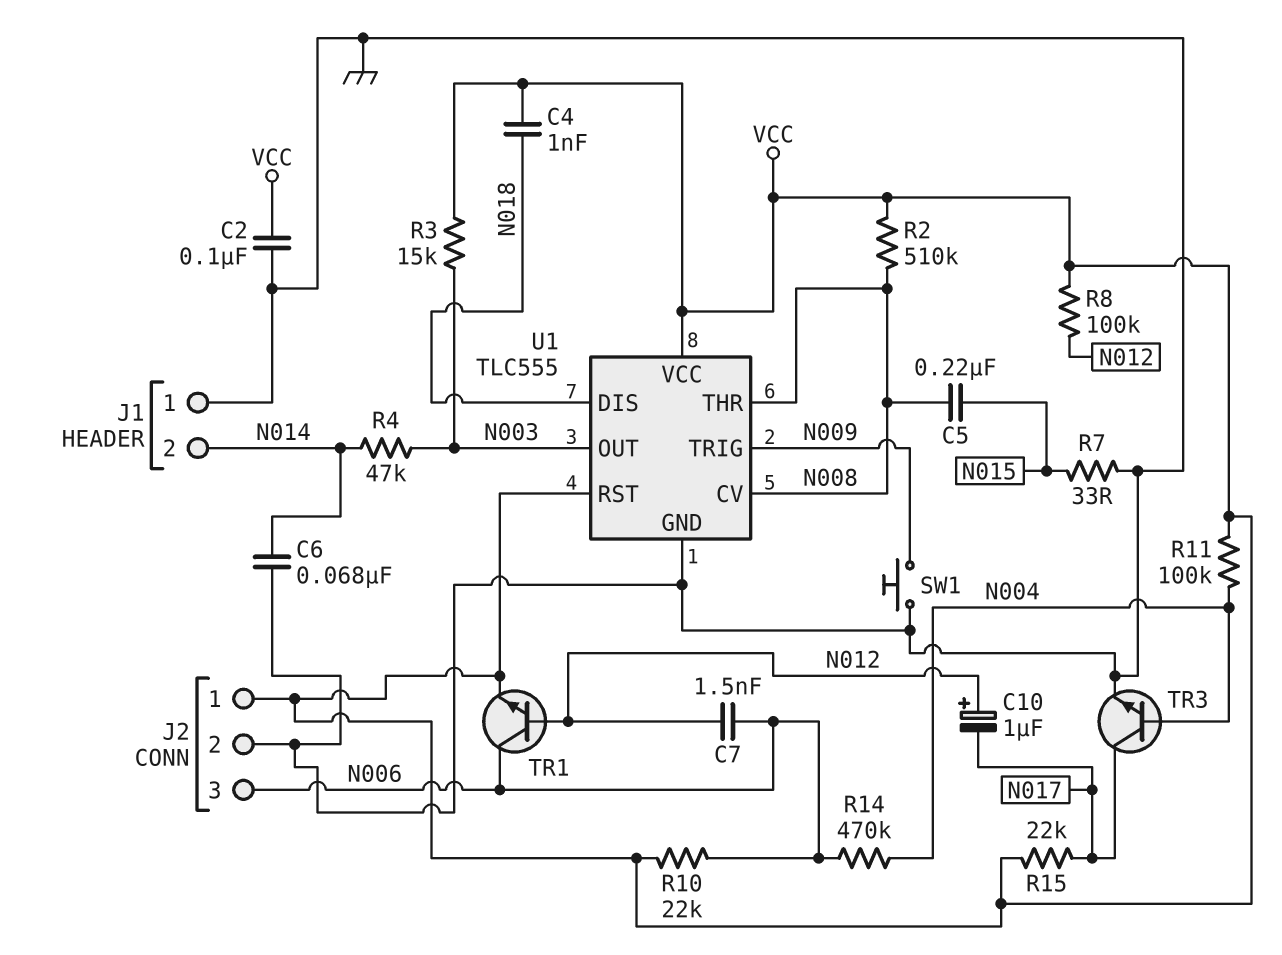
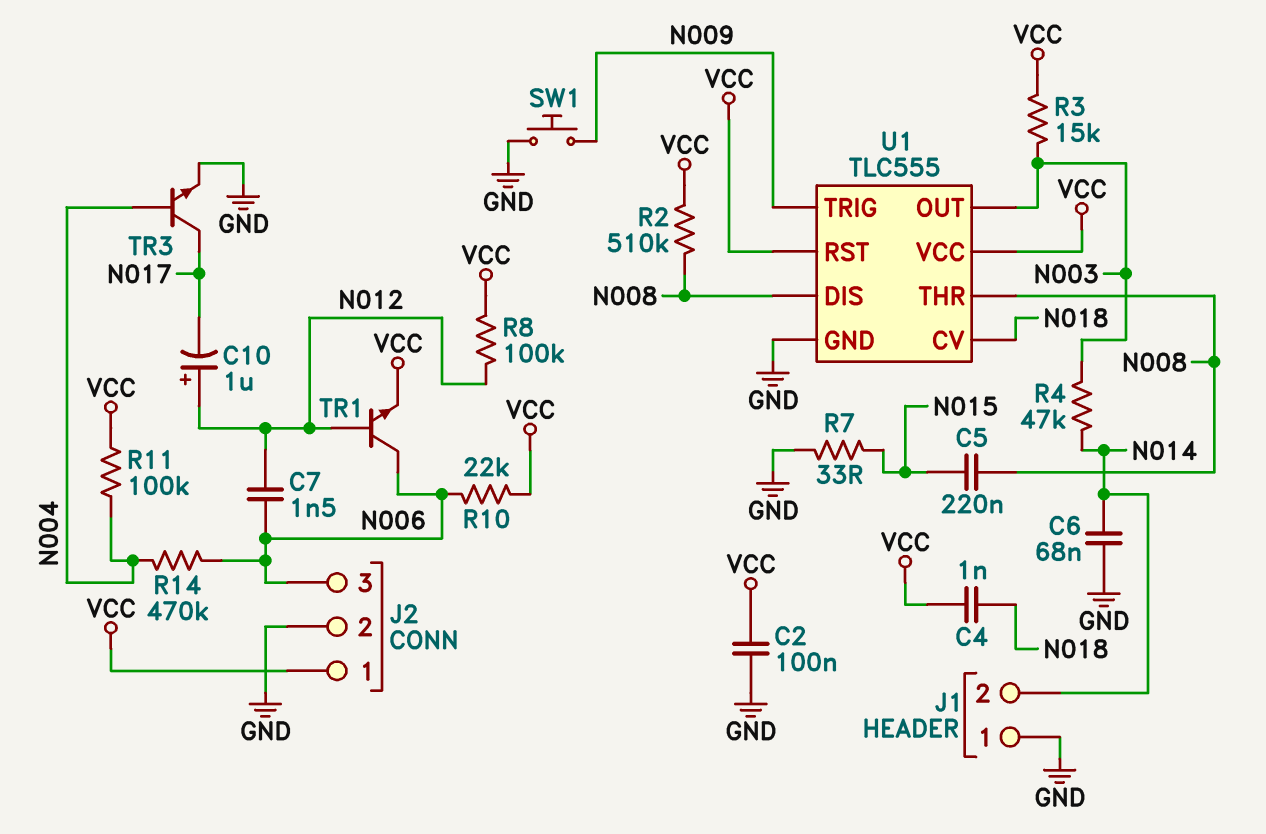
R15: 22k (N017, VCC) -> none
U1 pin CV: N008 -> N018
U1 pin DIS: N018 -> N008

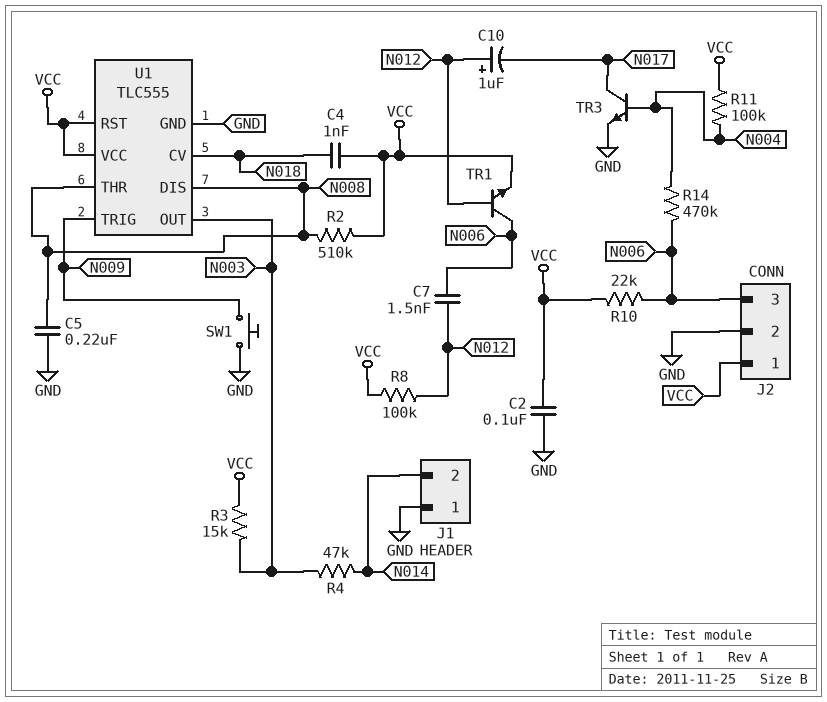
C5: 220nF (N008, N015) -> 220nF (GND, N008)
C6: 68nF (GND, N014) -> none
R7: 33 (GND, N015) -> none

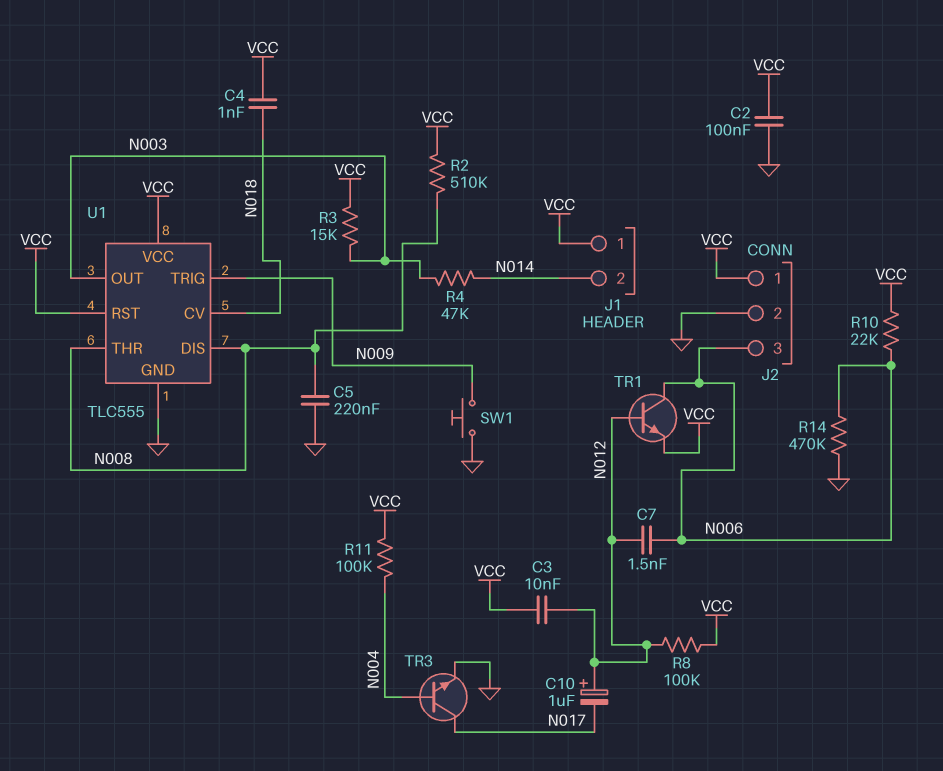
C3: none -> 10nF (N012, VCC)
J1 pin 1: GND -> VCC
R14: 470k (N004, N006) -> 470k (GND, N006)

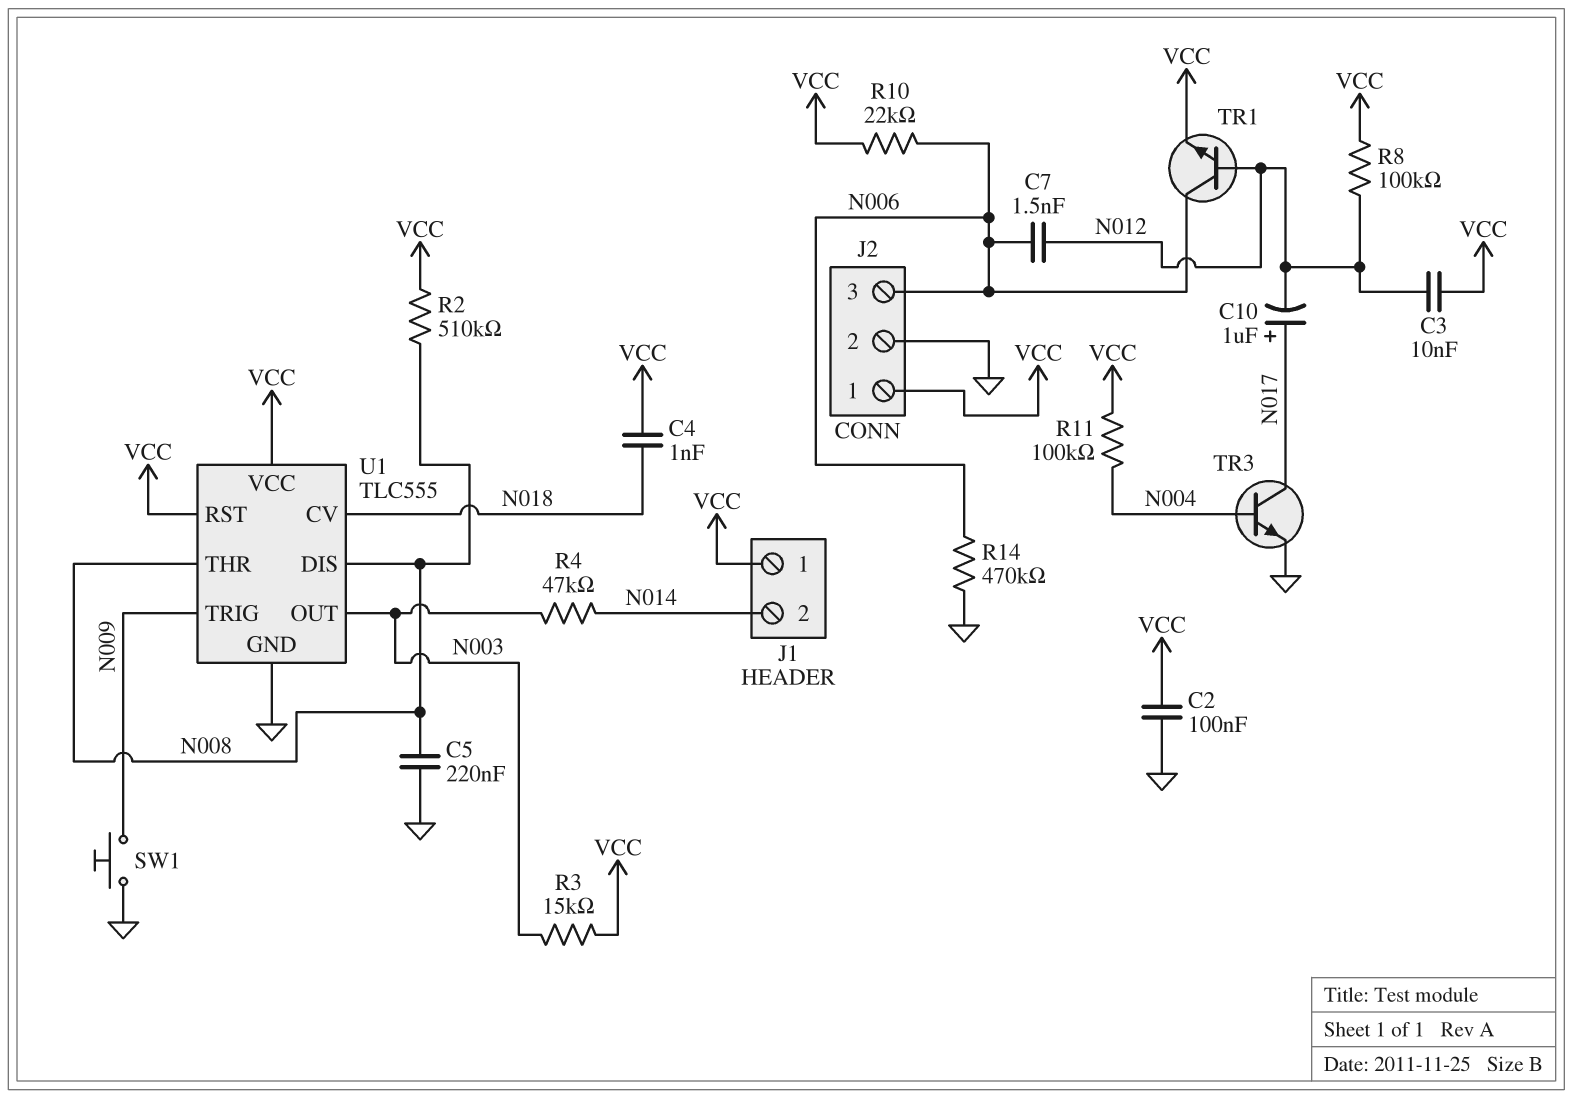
C10: 1uF (plus N012, minus N017) -> 1uF (plus N017, minus N012)

